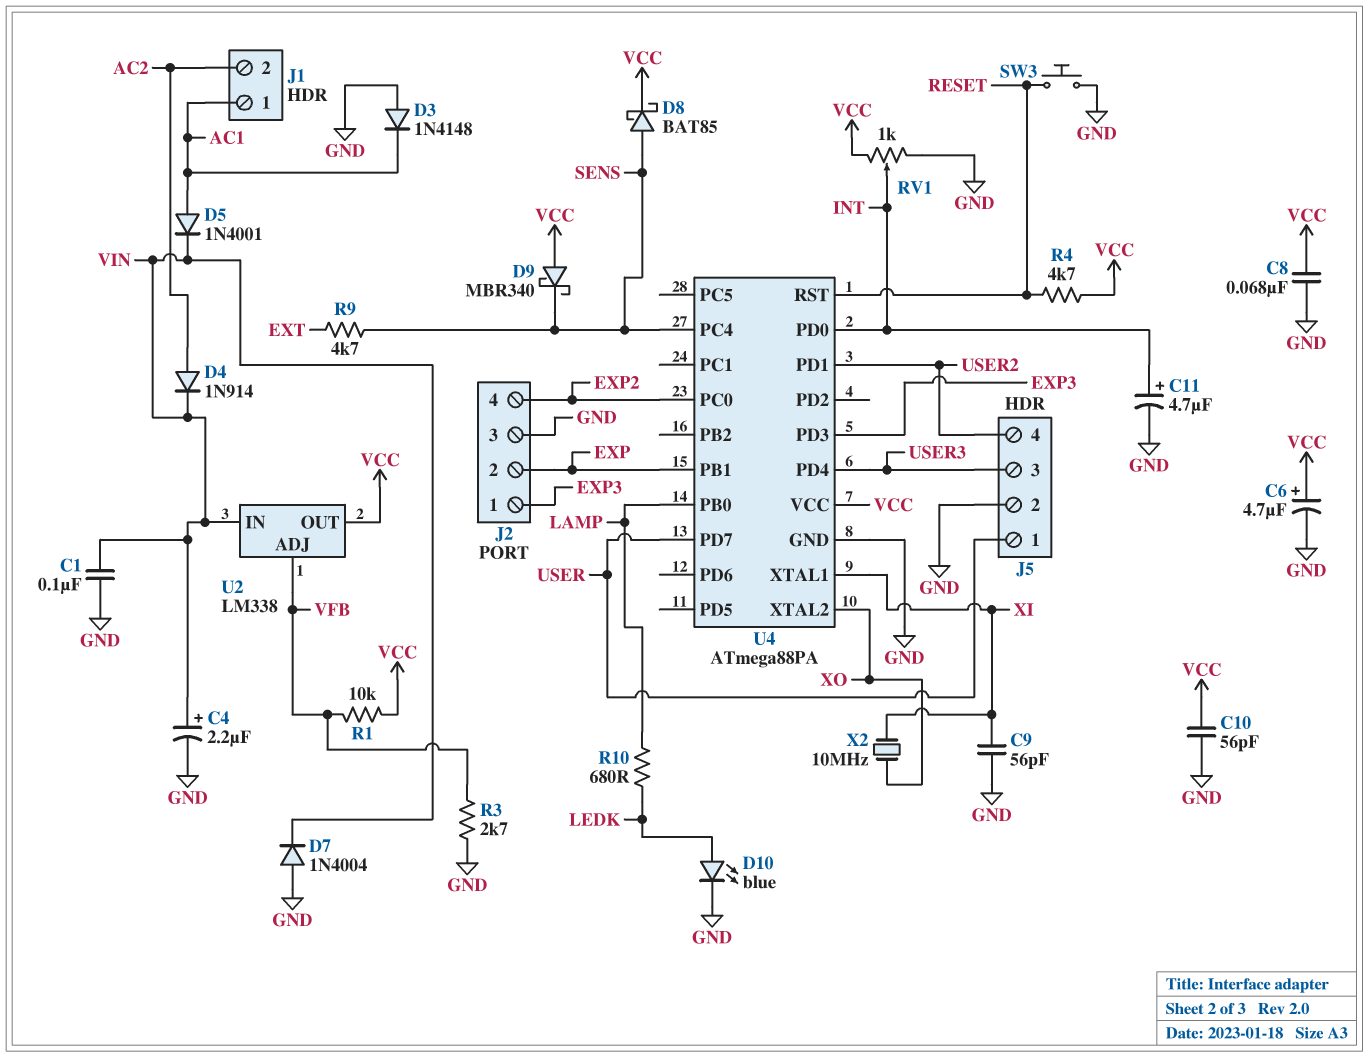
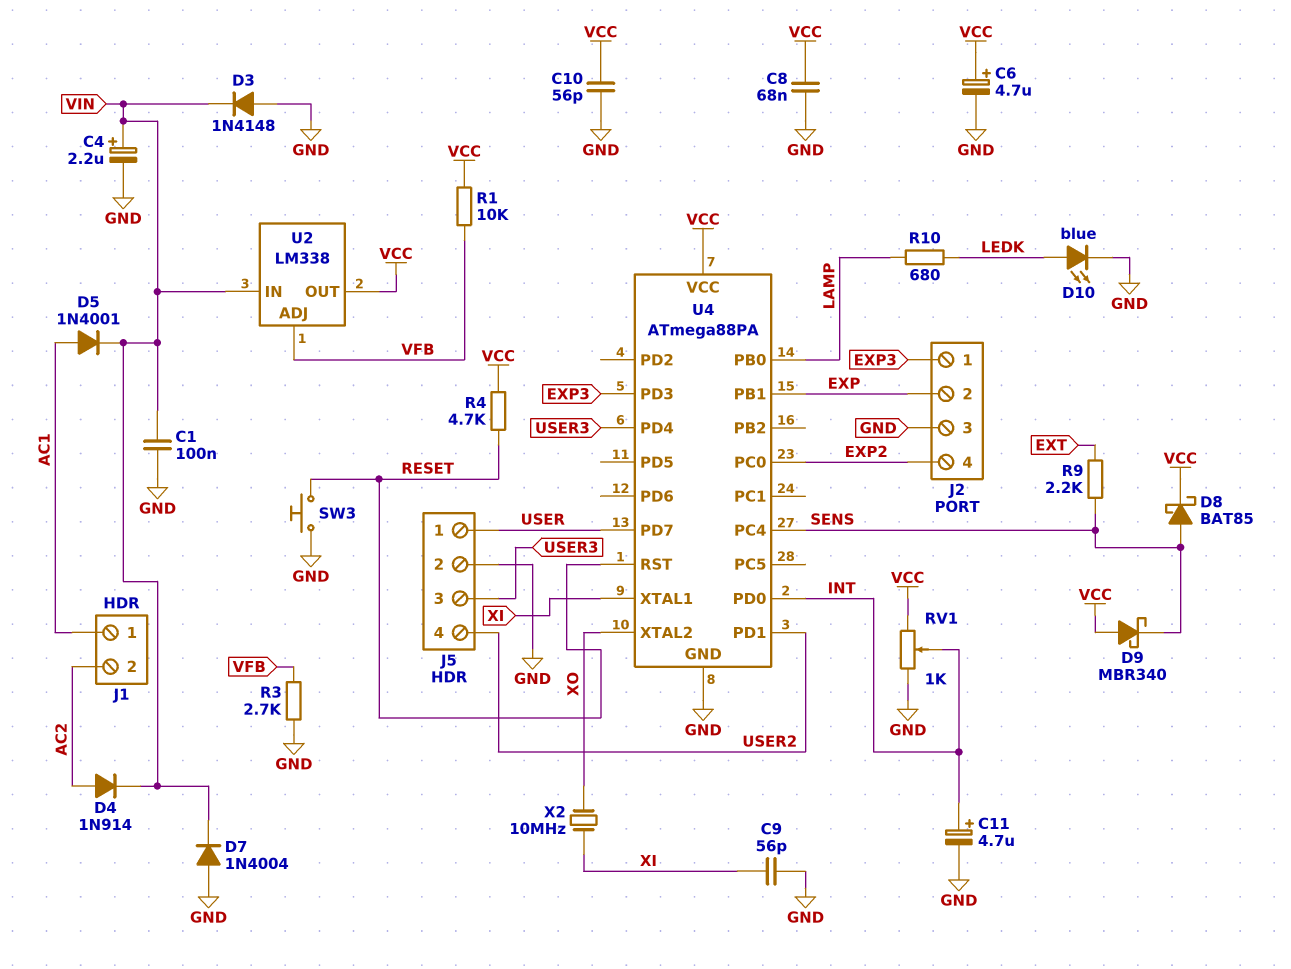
D3: diode 1N4148 (A GND, K AC1) -> diode 1N4148 (A GND, K VIN)
R9: 4.7k (EXT, SENS) -> 2.2k (EXT, SENS)

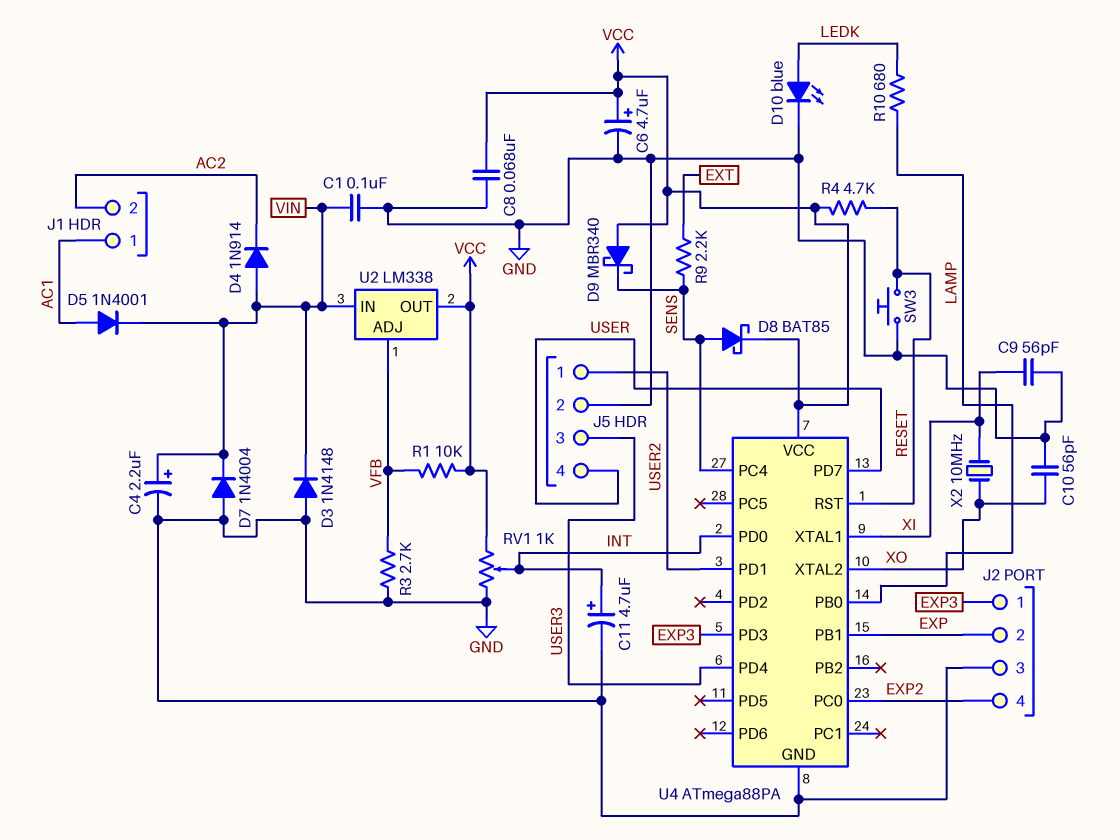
C10: 56pF (GND, VCC) -> 56pF (GND, XO)
D4: diode 1N914 (A AC2, K VIN) -> diode 1N914 (A VIN, K AC2)
J5 pin 1: USER -> USER2
J5 pin 4: USER2 -> USER

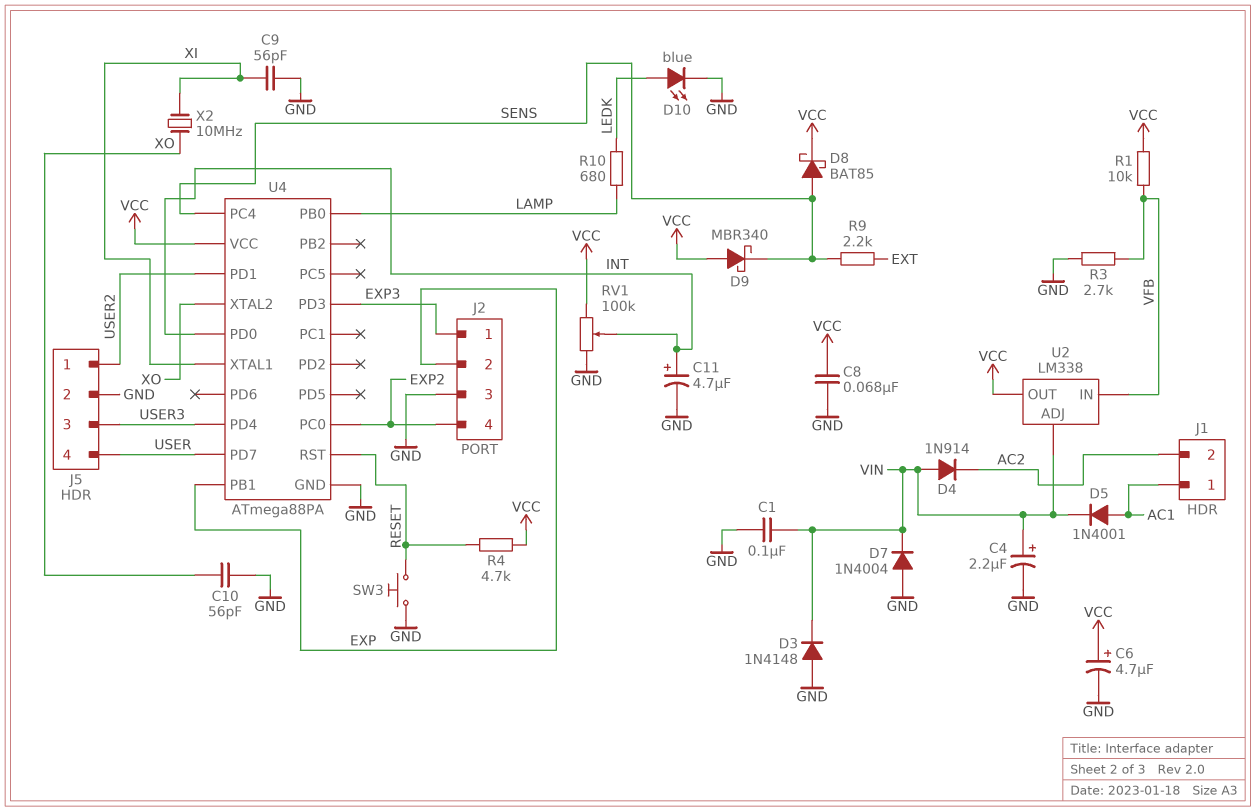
RV1: 1k (GND, VCC, wiper INT) -> 100k (GND, VCC, wiper INT)
U2 pin ADJ: VFB -> VIN
U2 pin IN: VIN -> VFB

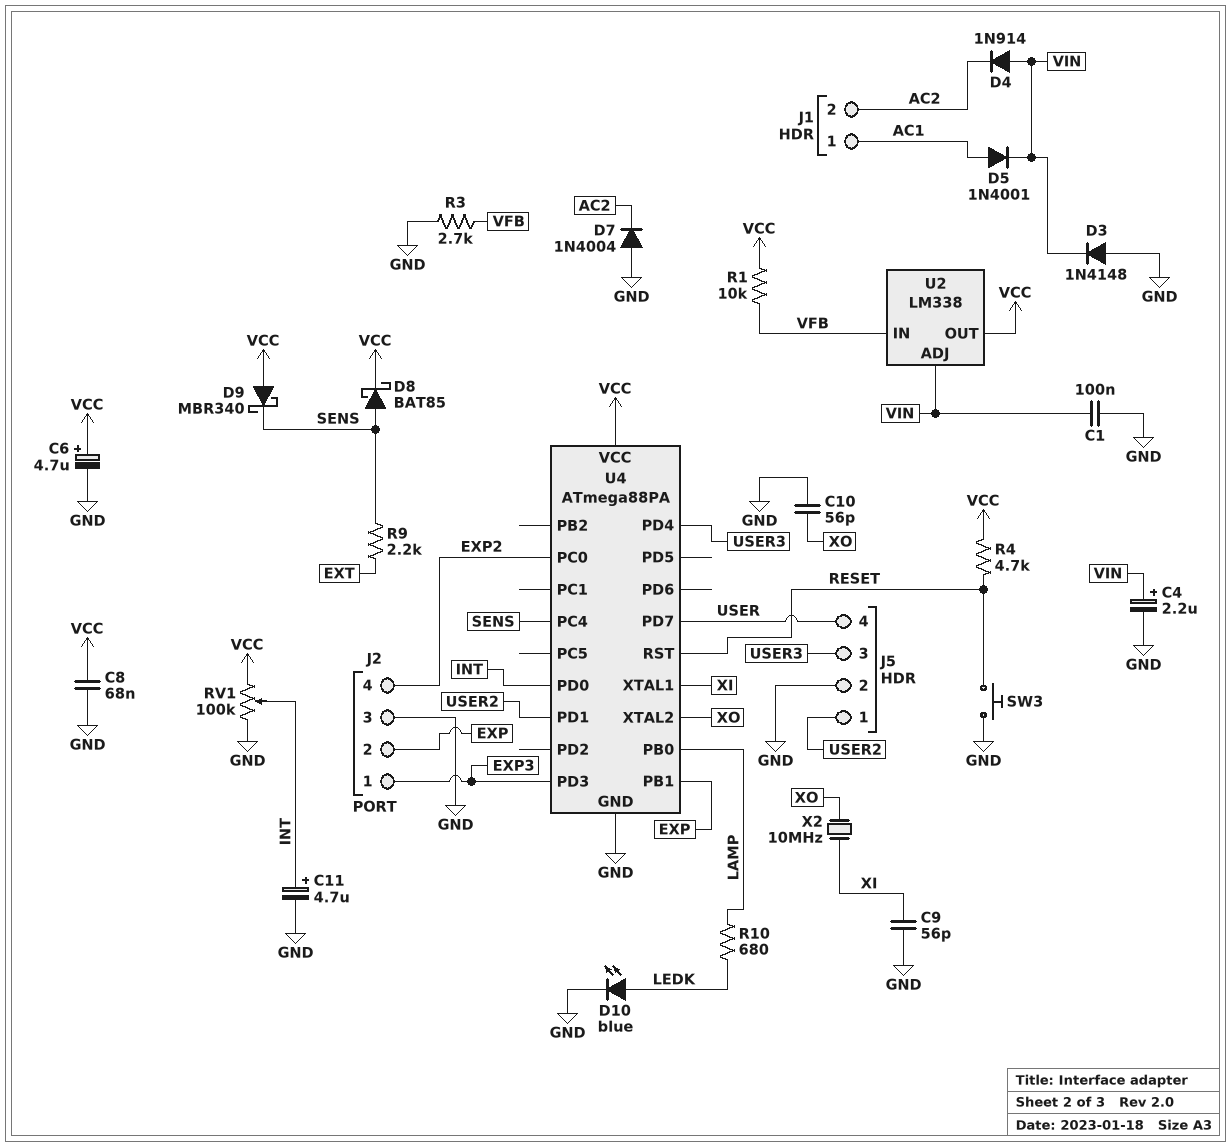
D7: diode 1N4004 (A GND, K VIN) -> diode 1N4004 (A GND, K AC2)

